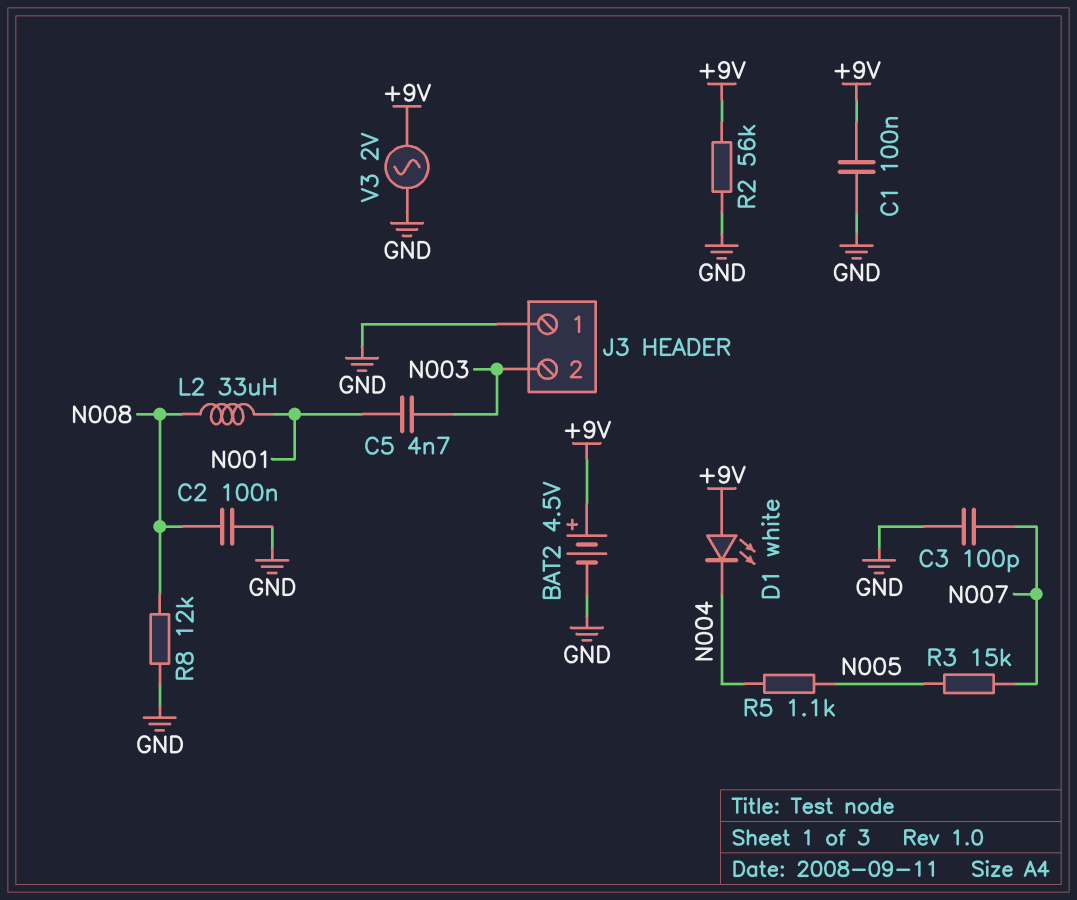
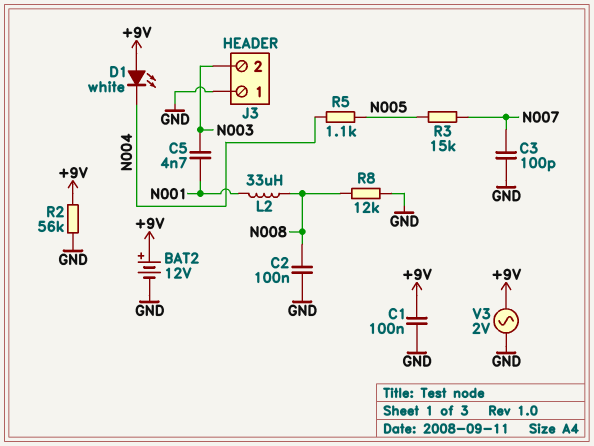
BAT2: 4.5V (plus +9V, minus GND) -> 12V (plus +9V, minus GND)

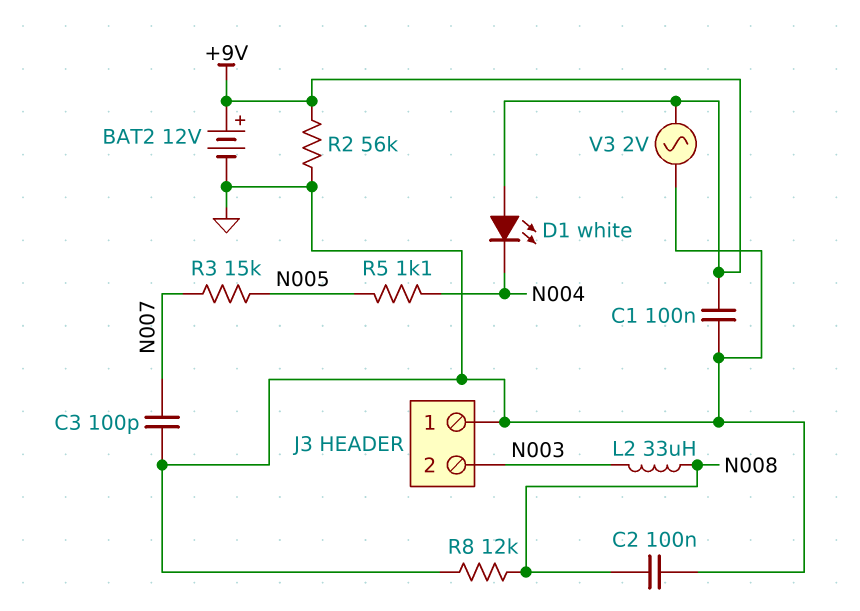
C5: 4.7nF (N001, N003) -> none
L2: 33uH (N001, N008) -> 33uH (N003, N008)

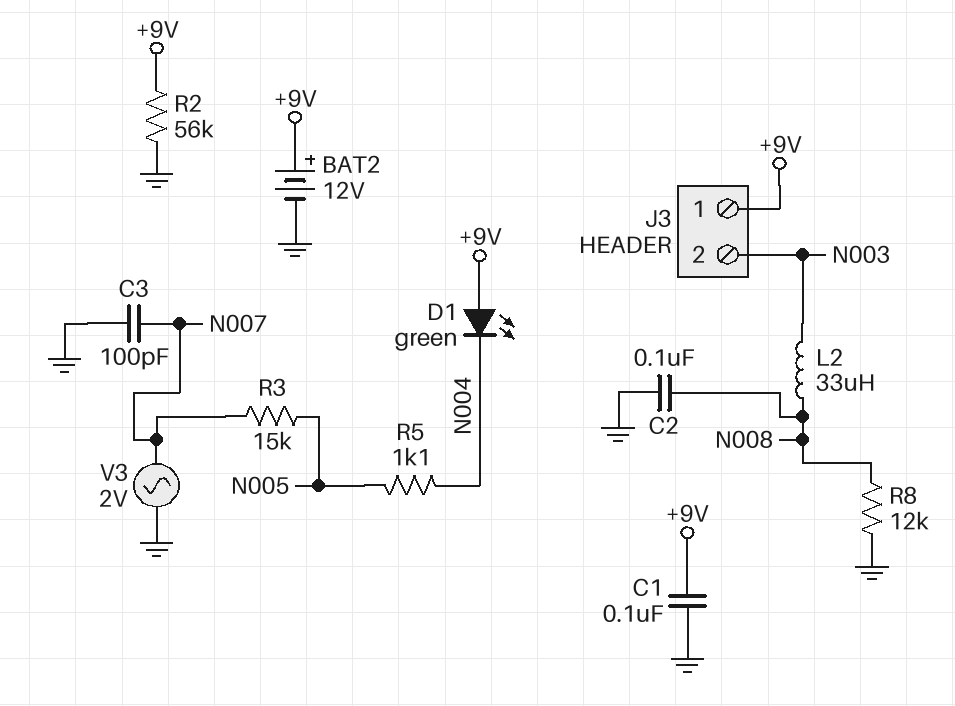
D1: LED white (A +9V, K N004) -> LED green (A +9V, K N004)
J3 pin 1: GND -> +9V
V3: AC 2V (+9V, GND) -> AC 2V (GND, N007)

